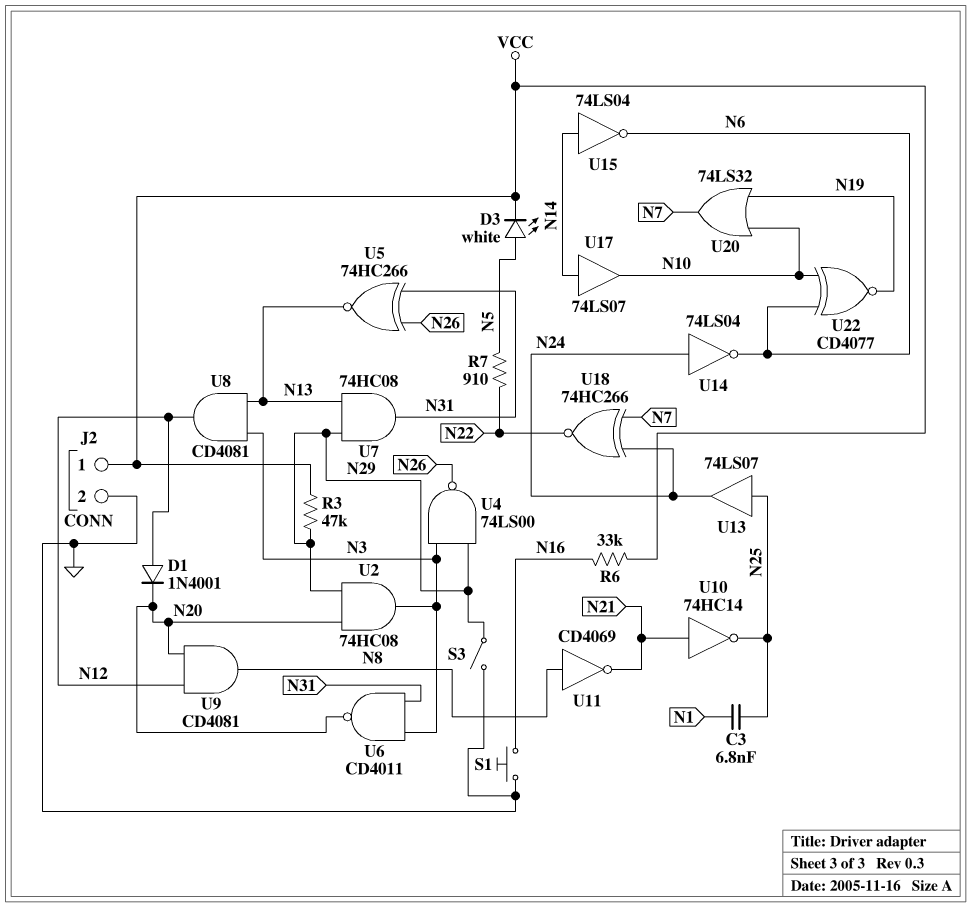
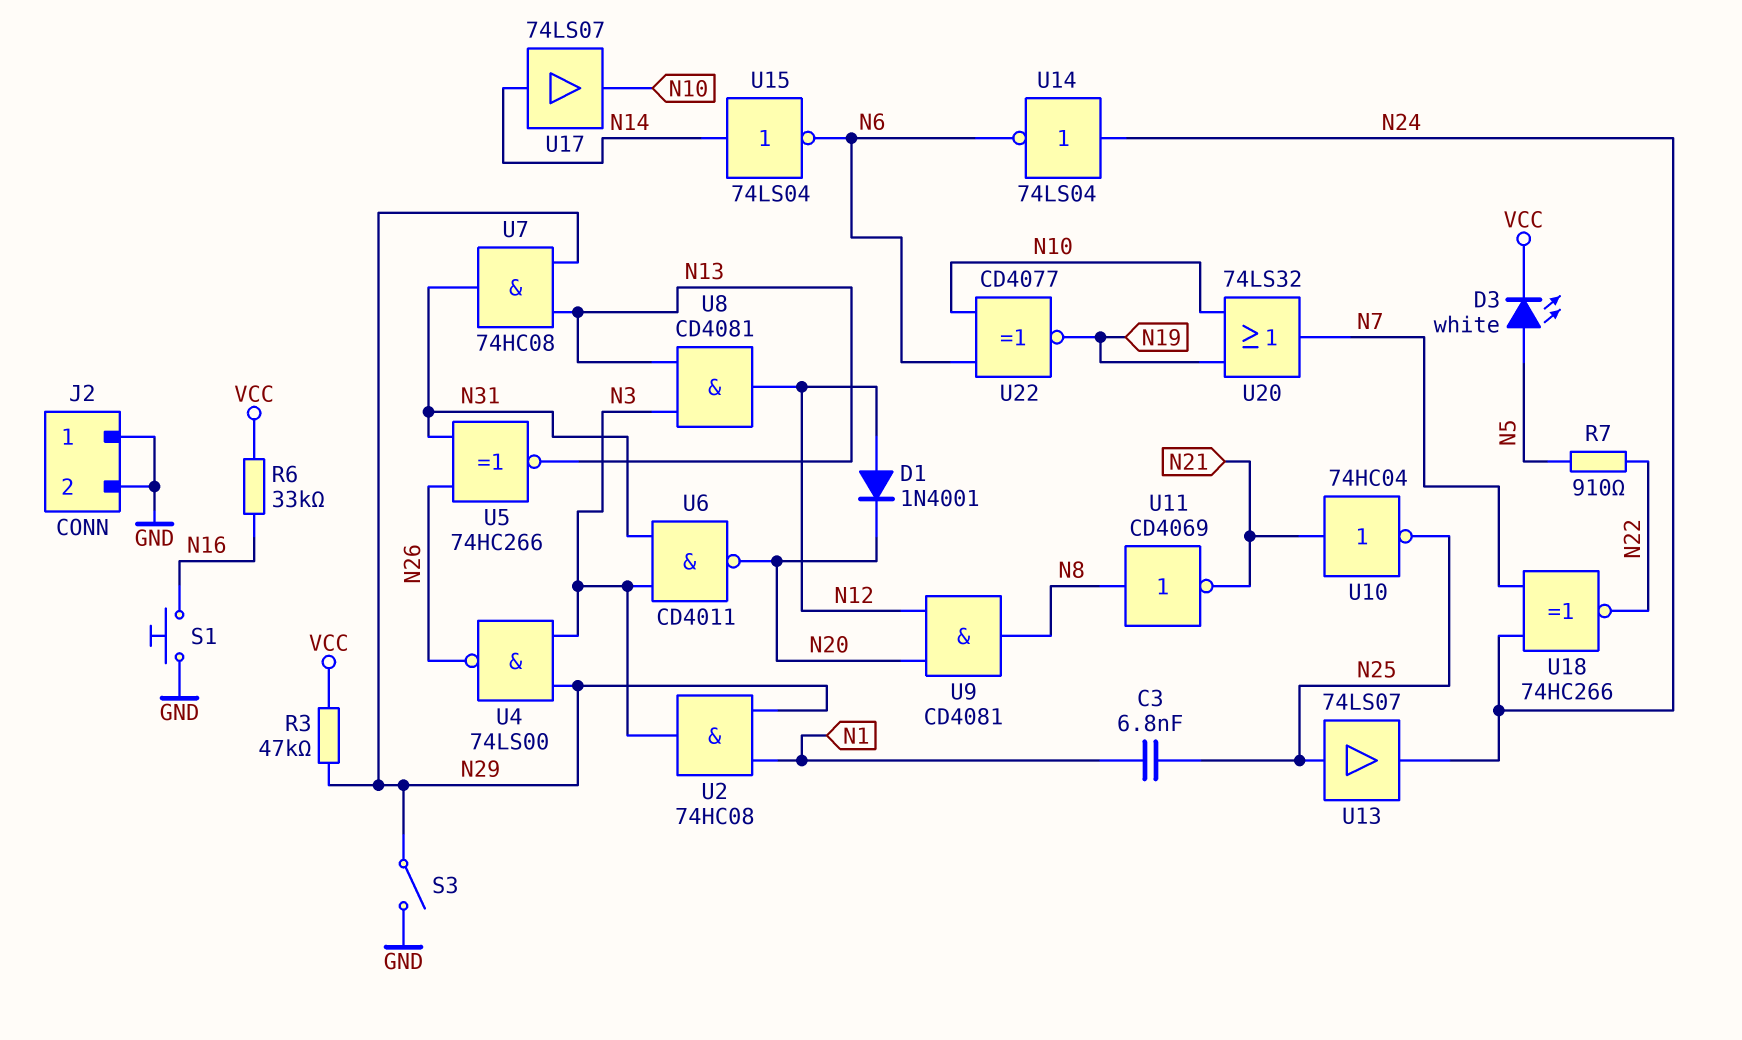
J2 pin 1: VCC -> GND
U2: AND 74HC08 (in N20, in N29, out N3) -> AND 74HC08 (in N1, in N29, out N3)
U10: NOT 74HC14 (in N21, out N25) -> NOT 74HC04 (in N21, out N25)

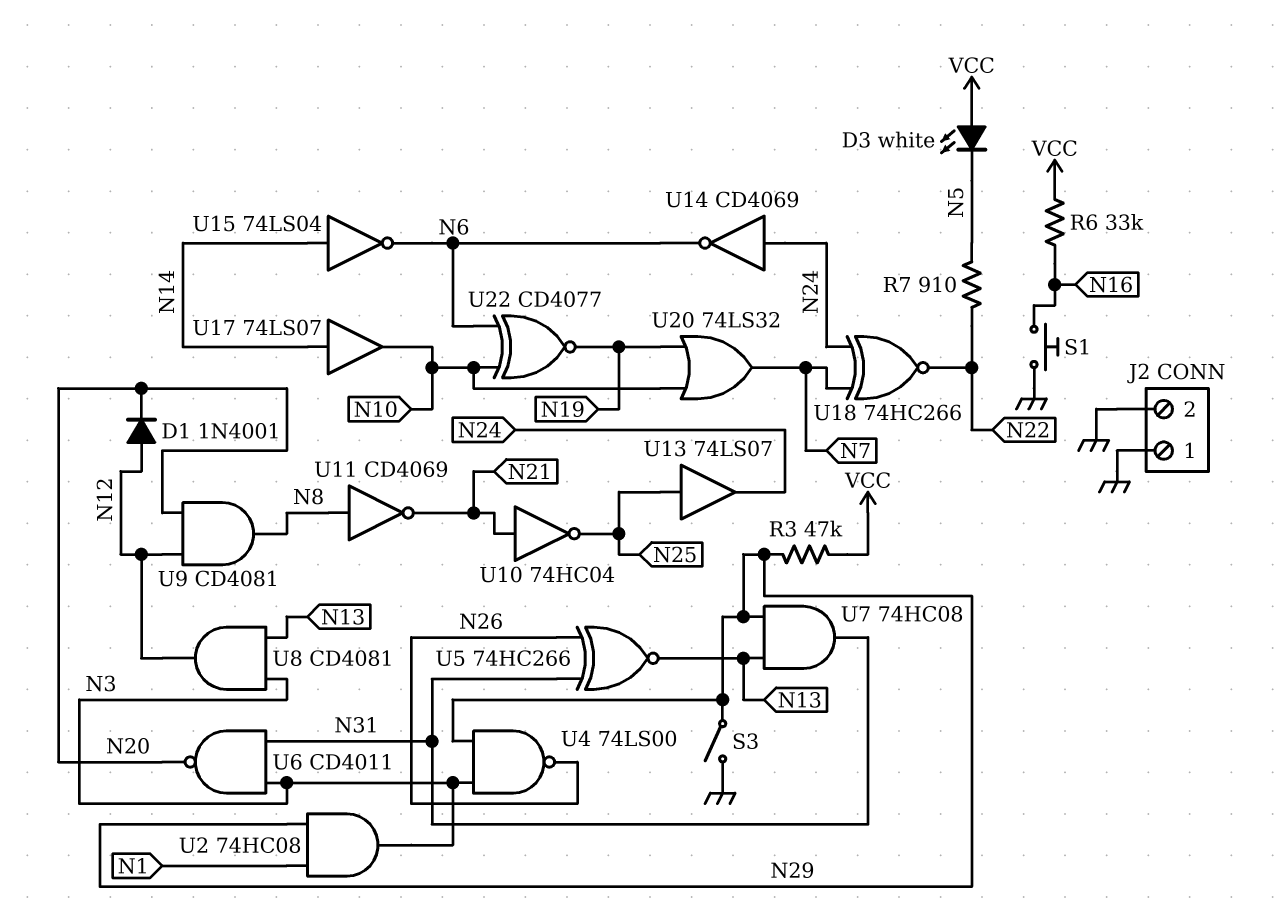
C3: 6.8nF (N1, N25) -> none
D3: LED white (A N5, K VCC) -> LED white (A VCC, K N5)
U14: NOT 74LS04 (in N24, out N6) -> NOT CD4069 (in N24, out N6)

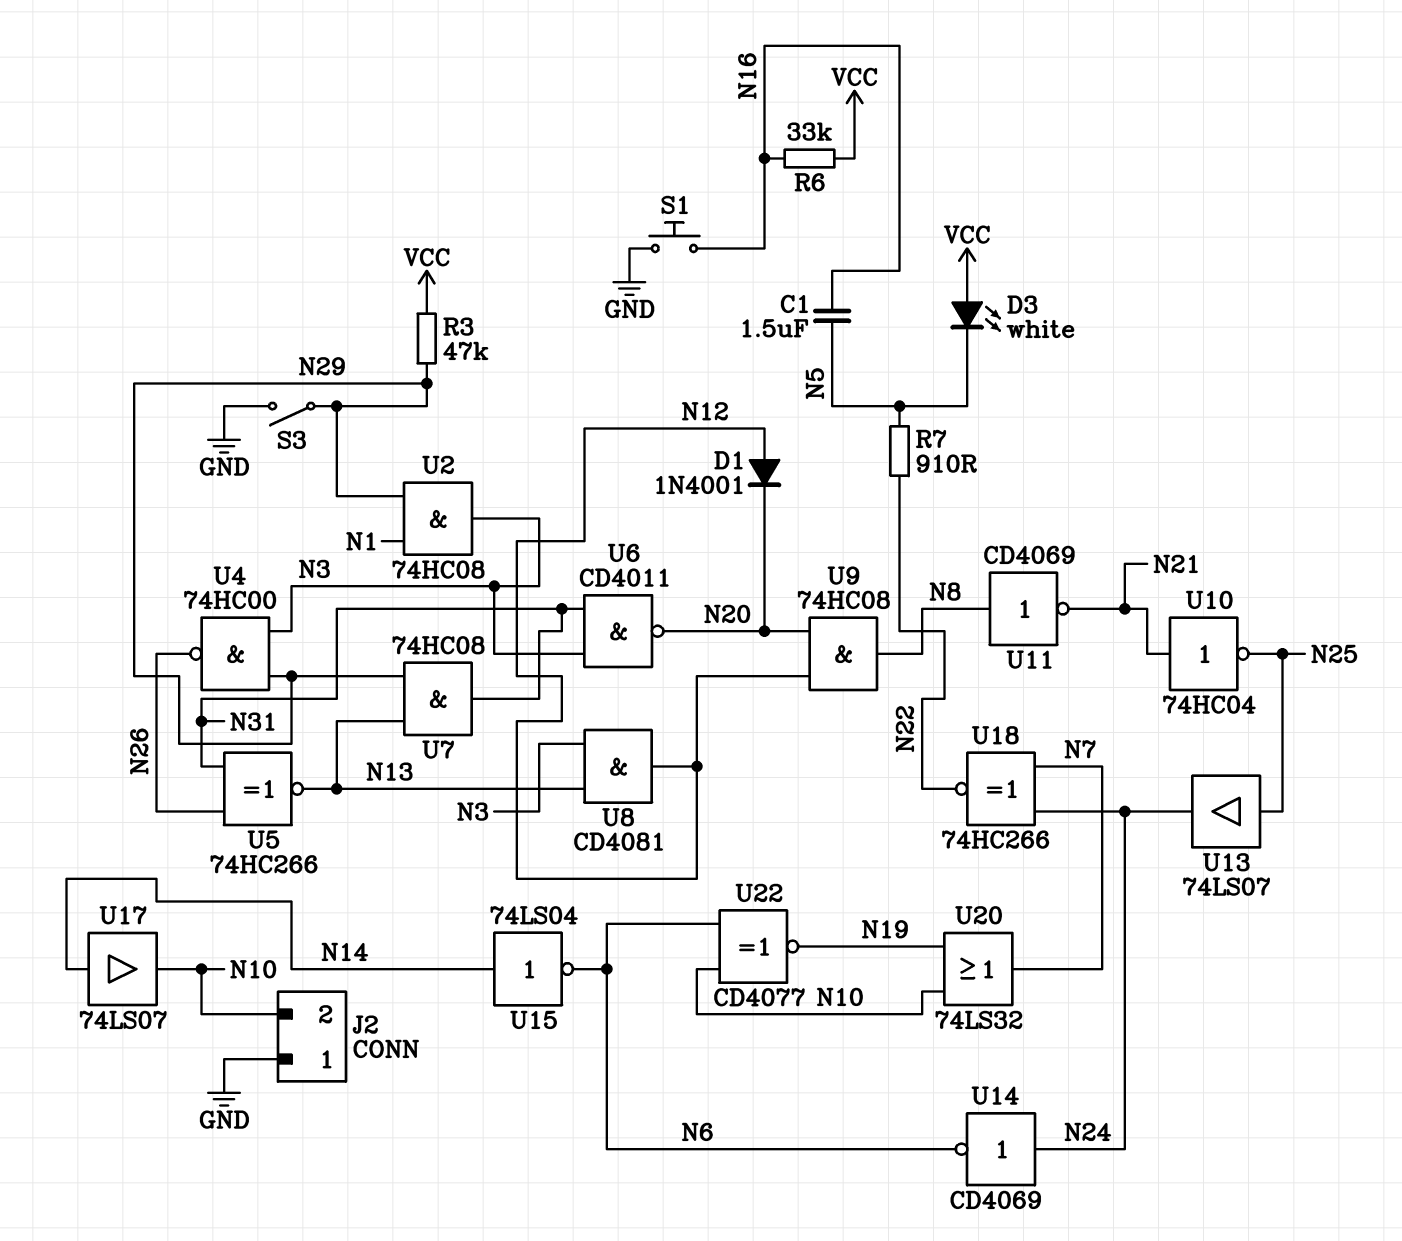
C1: none -> 1.5uF (N5, N16)
J2 pin 2: GND -> N10
U4: NAND 74LS00 (in N3, in N29, out N26) -> NAND 74HC00 (in N3, in N29, out N26)
U9: AND CD4081 (in N12, in N20, out N8) -> AND 74HC08 (in N12, in N20, out N8)

